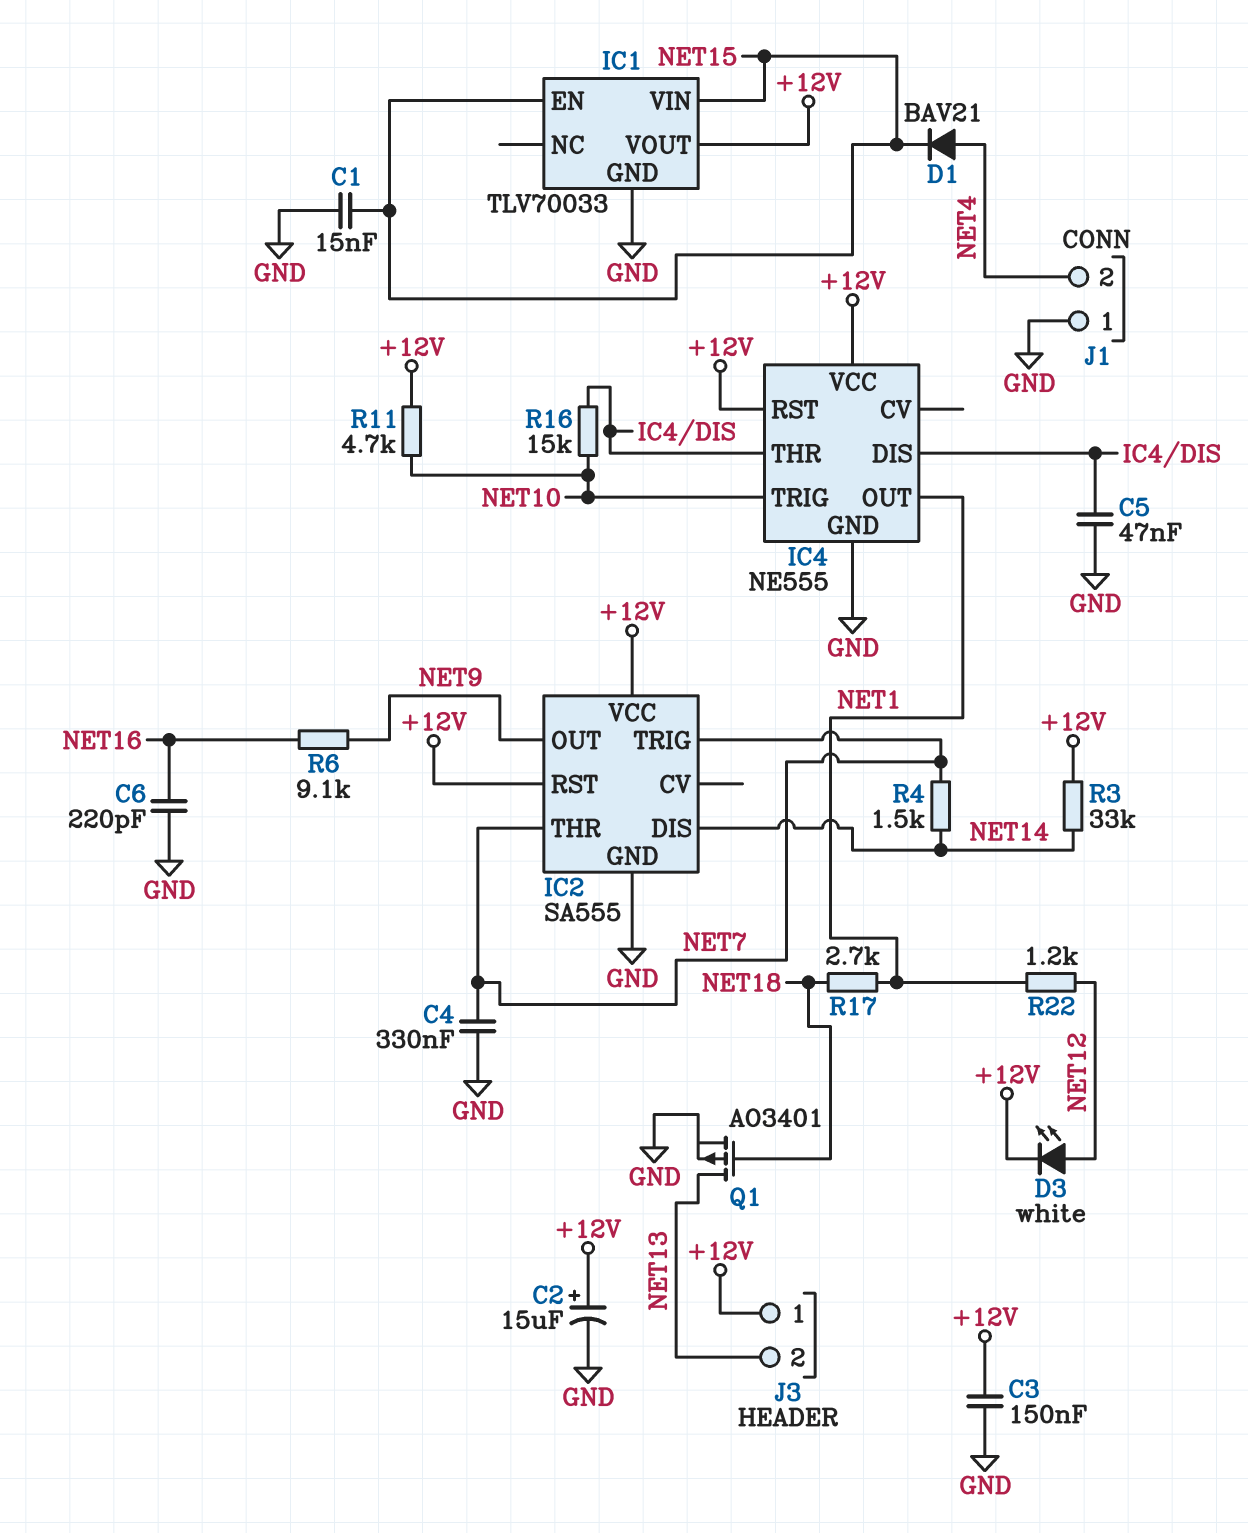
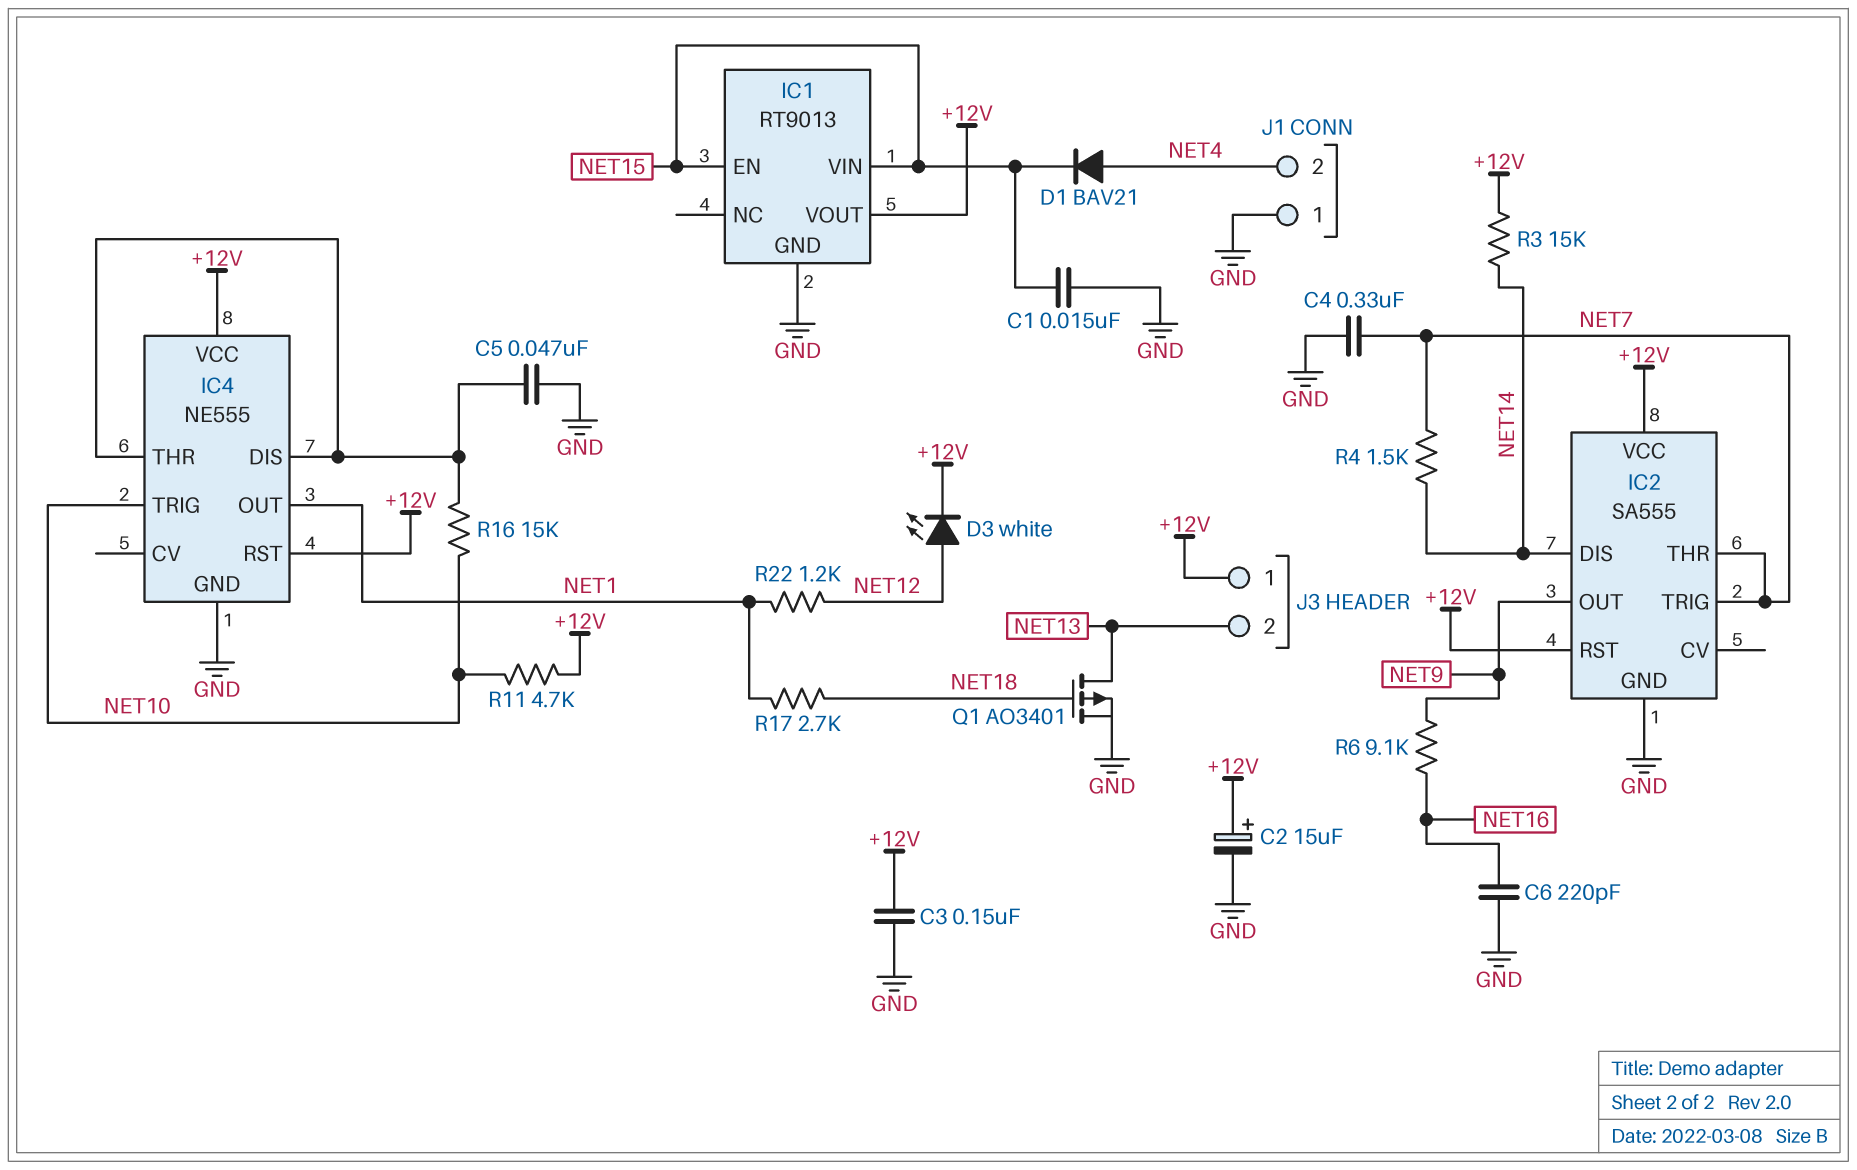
IC1: TLV70033 -> RT9013
R3: 33k (+12V, NET14) -> 15k (+12V, NET14)

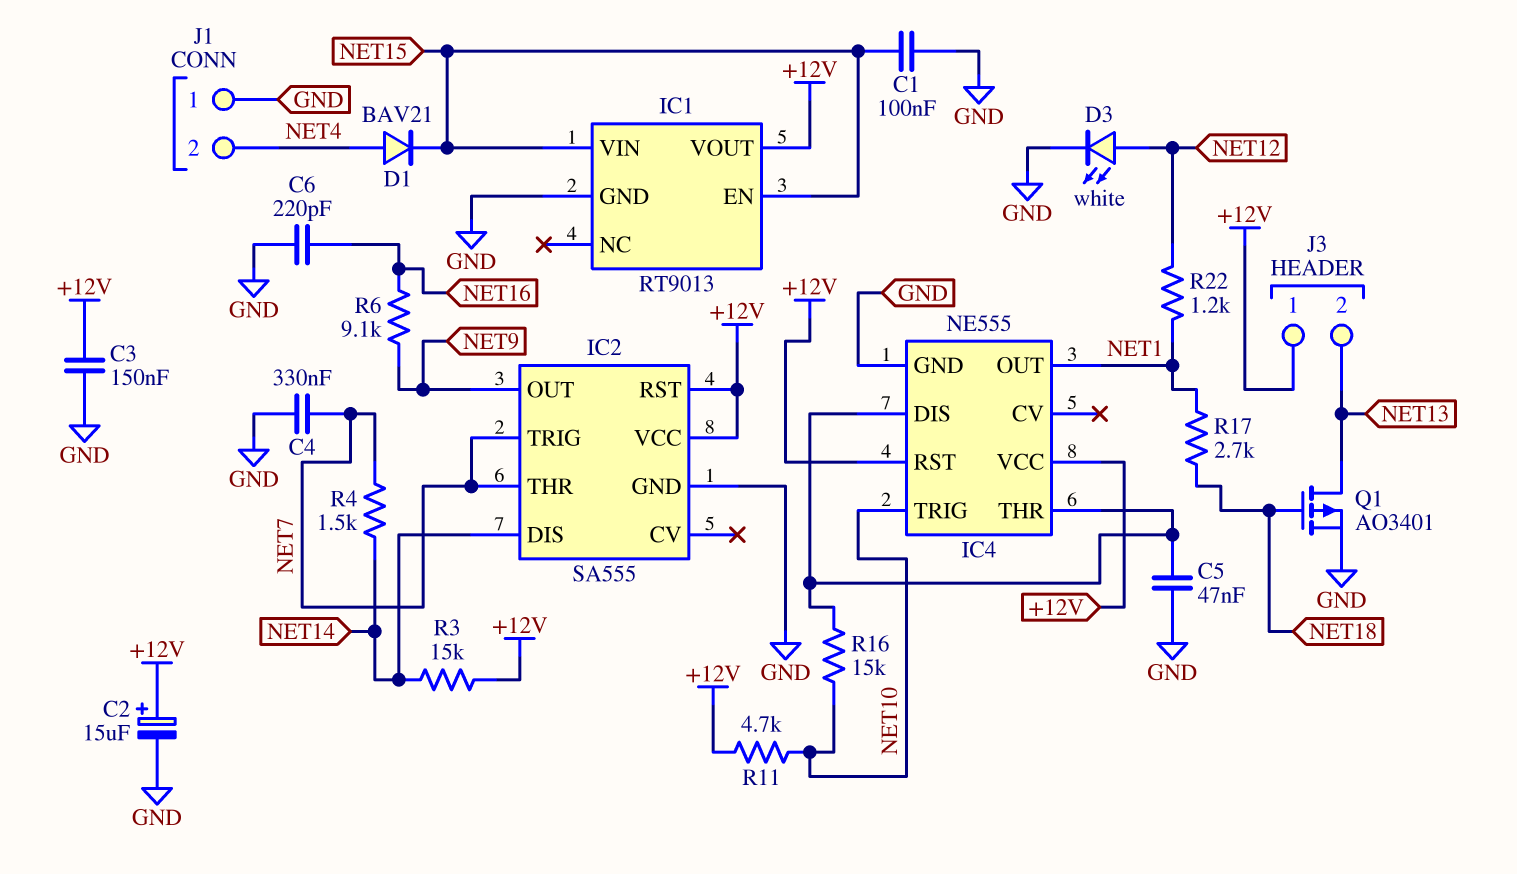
C1: 15nF (GND, NET15) -> 100nF (GND, NET15)
D3: LED white (A NET12, K +12V) -> LED white (A NET12, K GND)

